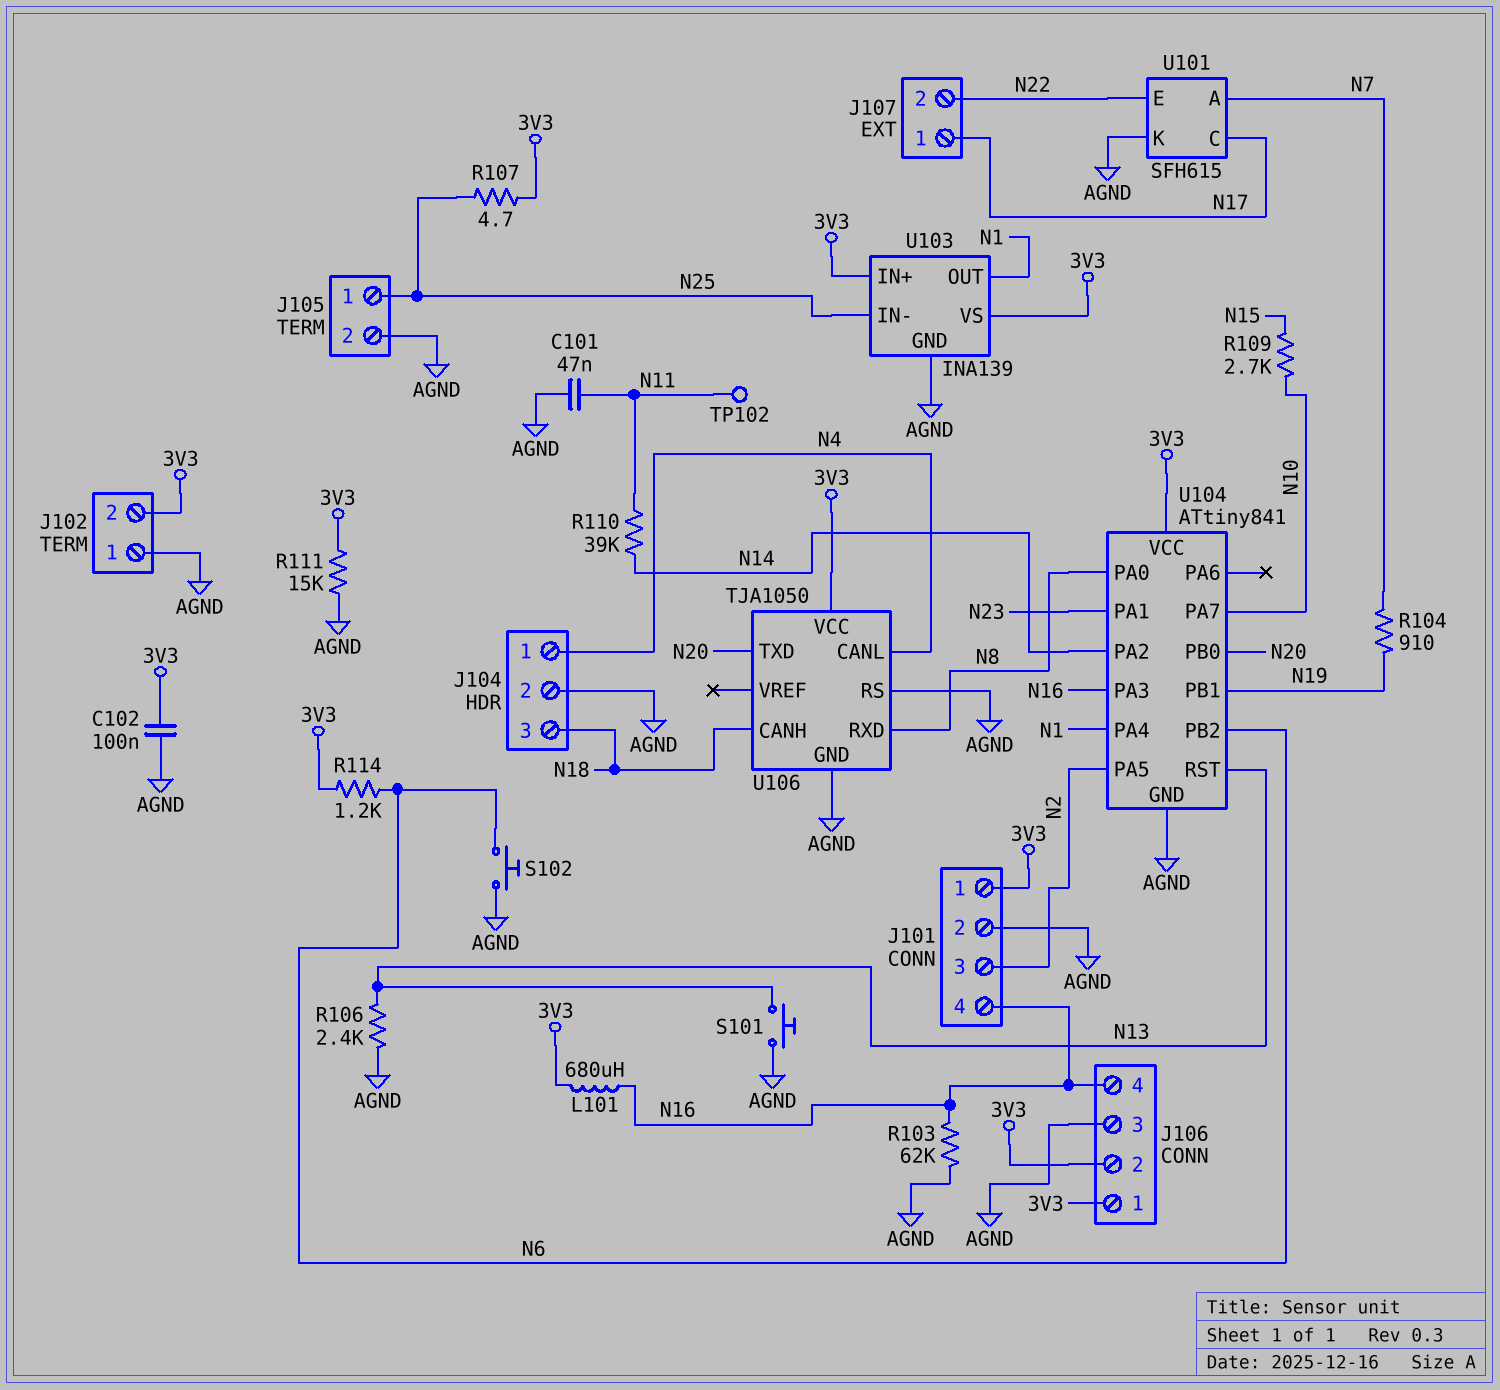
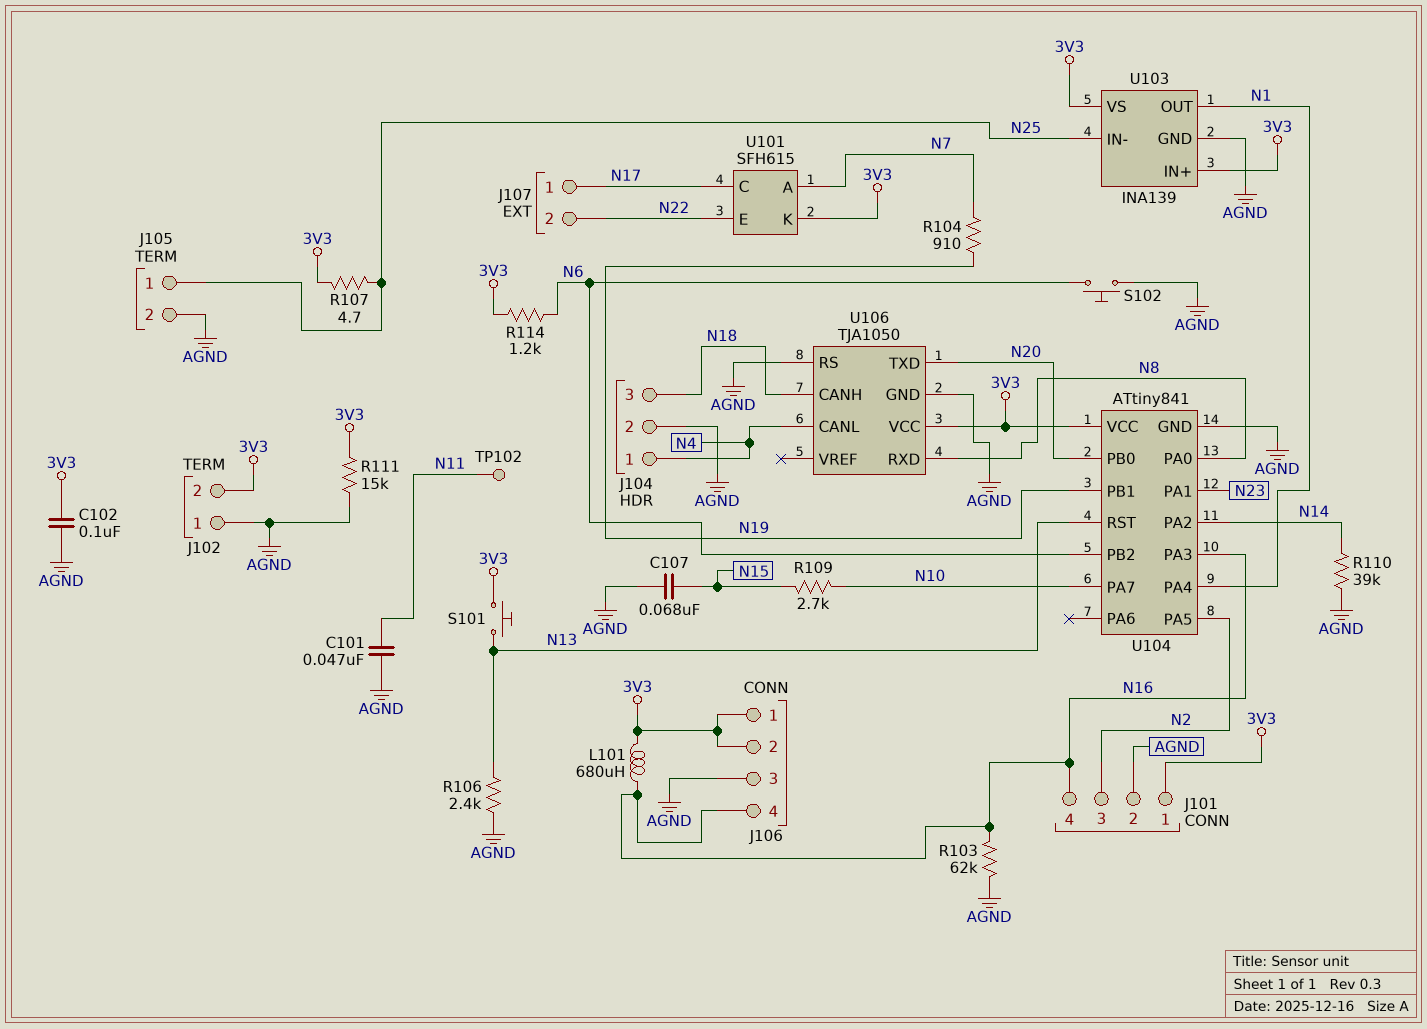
C107: none -> 68nF (AGND, N15)
R110: 39k (N11, N14) -> 39k (AGND, N14)
S101: button (AGND, N13) -> button (3V3, N13)
U101 pin K: AGND -> 3V3

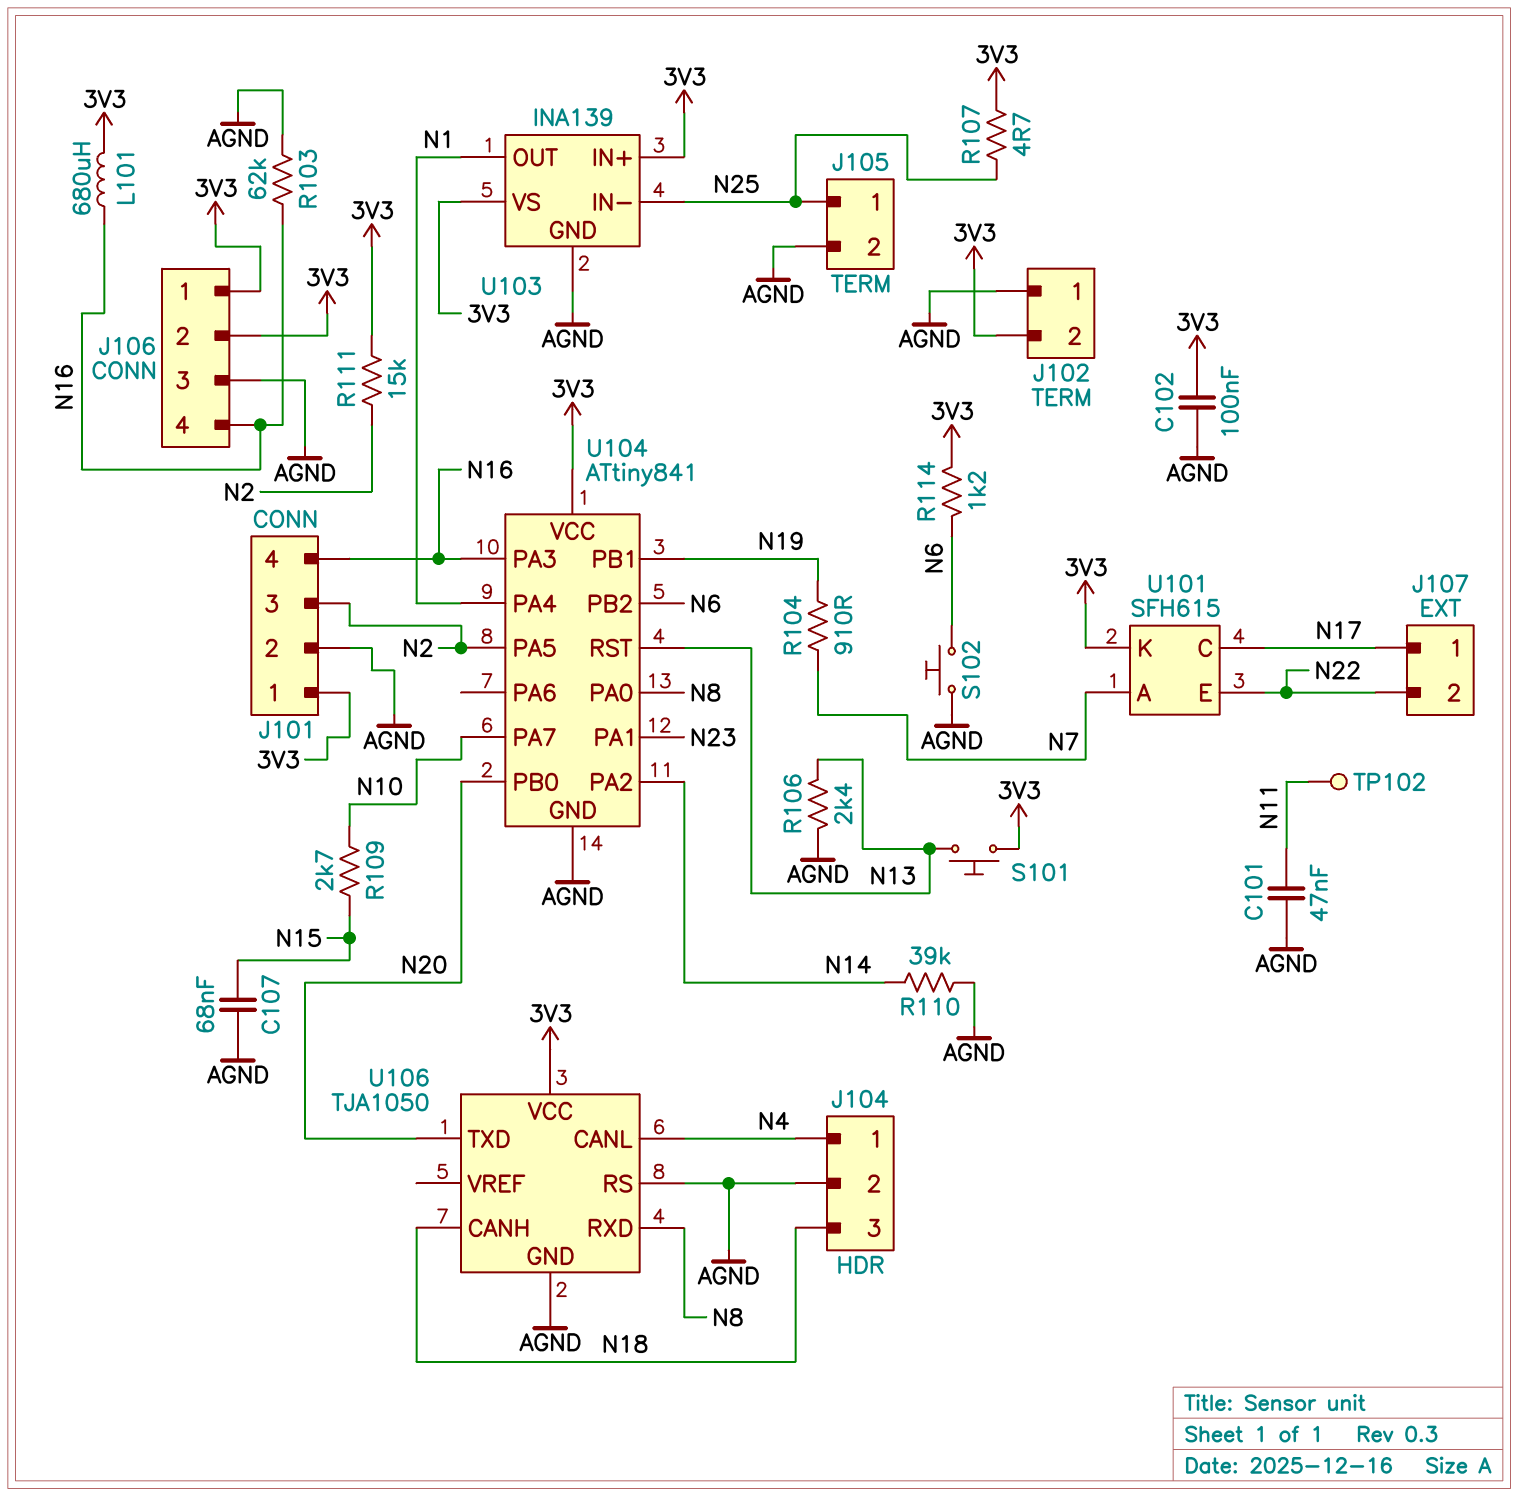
R111: 15k (3V3, AGND) -> 15k (3V3, N2)

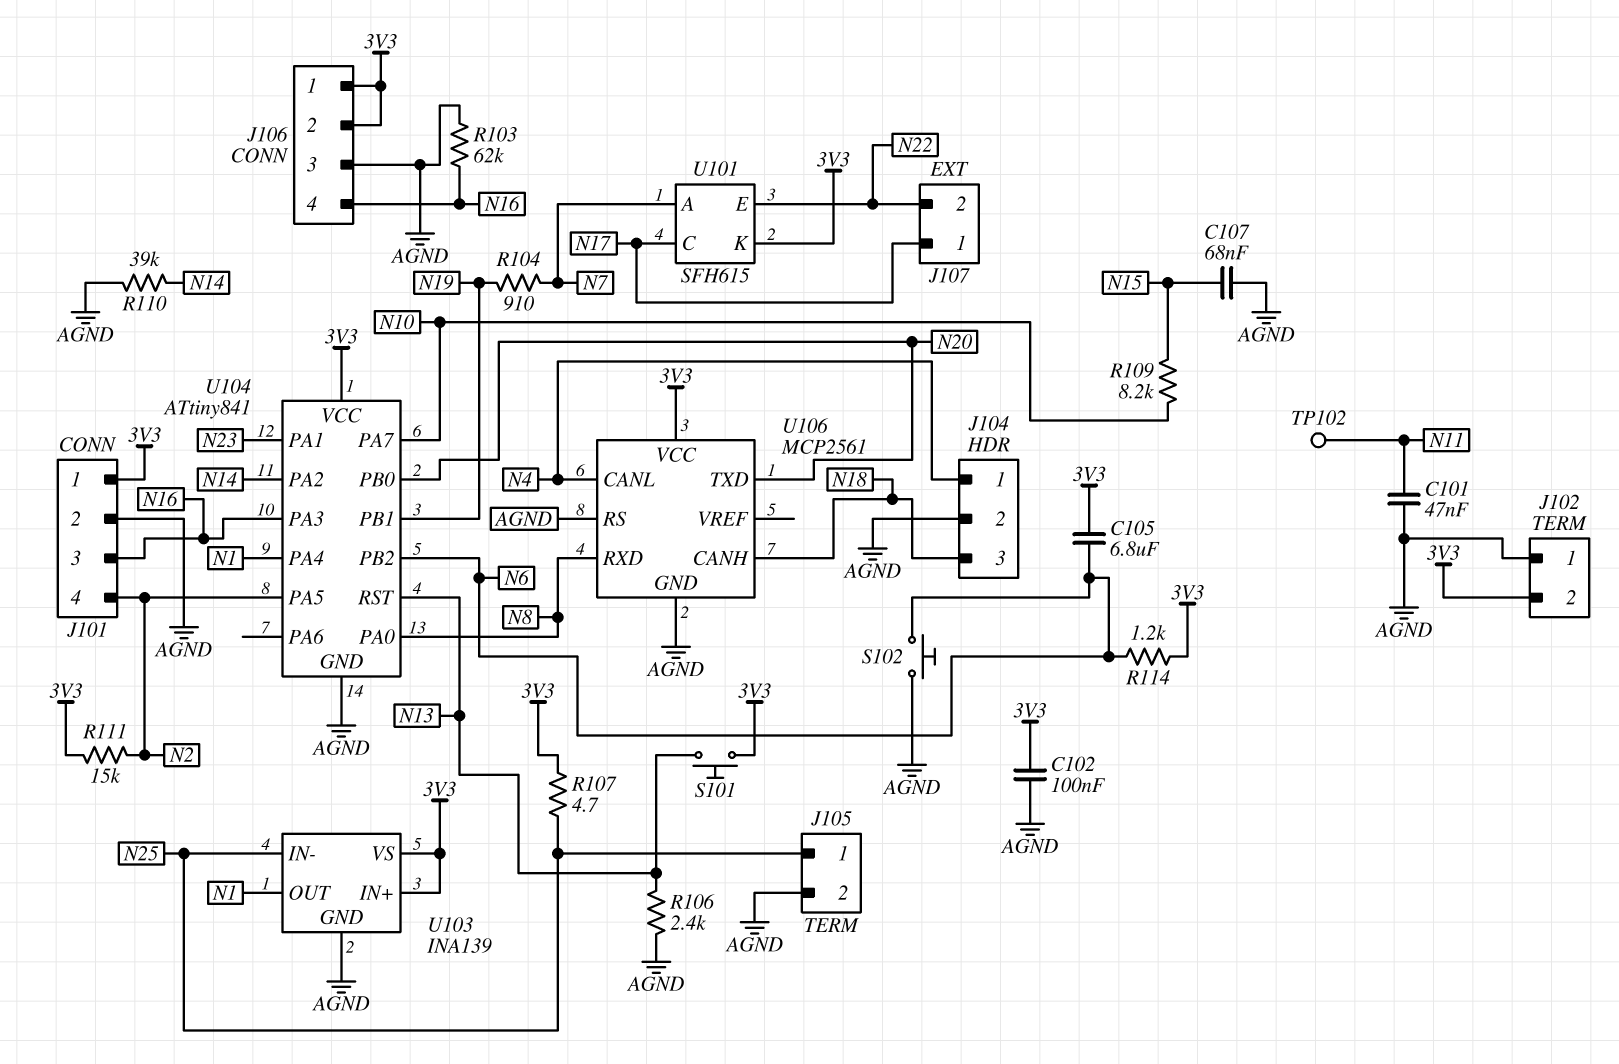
C105: none -> 6.8uF (3V3, N6)
J101 pin 3: N2 -> N16
J101 pin 4: N16 -> N2
L101: 680uH (3V3, N16) -> none
R109: 2.7k (N10, N15) -> 8.2k (N10, N15)
U106: TJA1050 -> MCP2561

